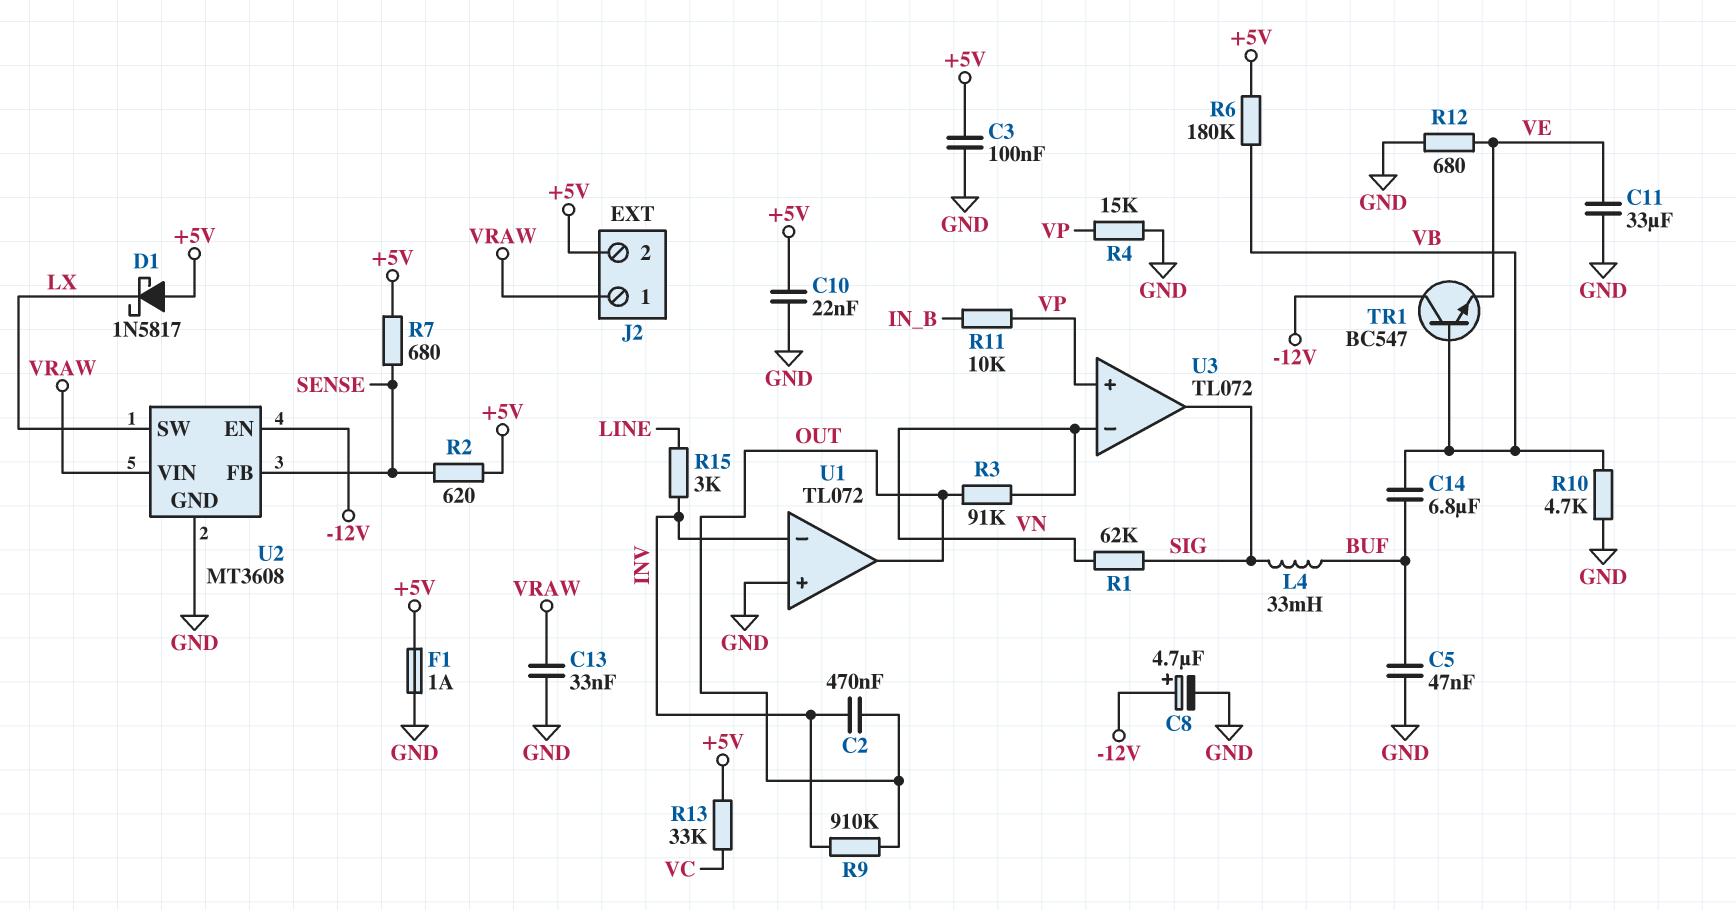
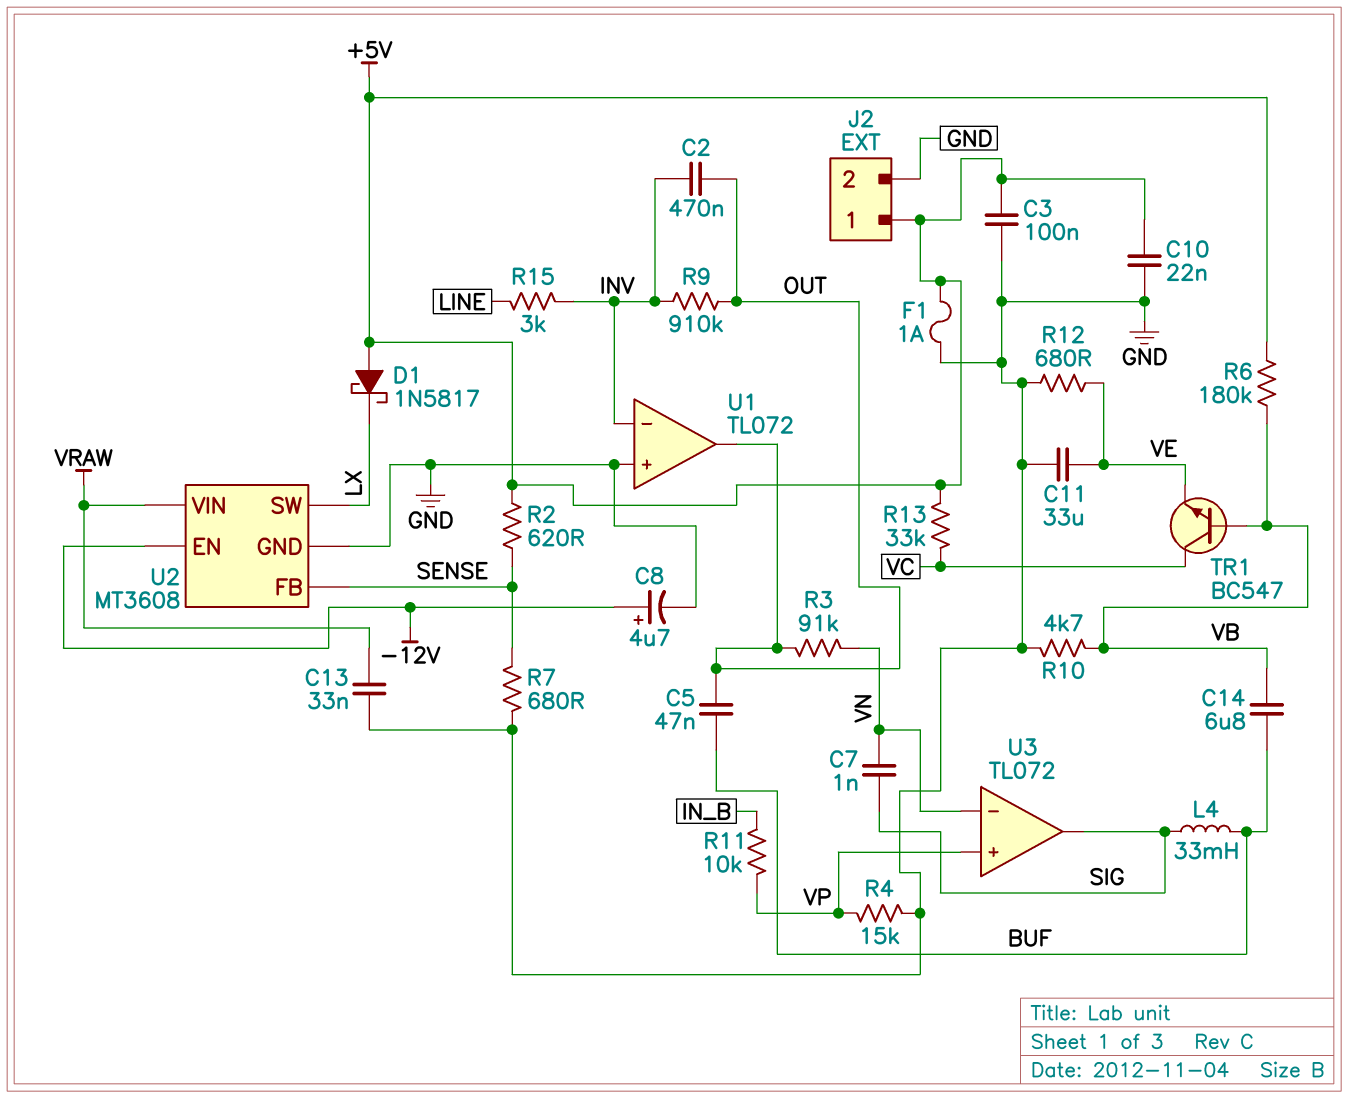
C5: 47nF (BUF, GND) -> 47nF (BUF, OUT)
C7: none -> 1nF (SIG, VN)
J2 pin 1: VRAW -> +5V
J2 pin 2: +5V -> GND
R1: 62k (SIG, VN) -> none
R7: 680 (+5V, SENSE) -> 680 (GND, SENSE)
TR1: NPN BC547 (B VB, C -12V, E VE) -> NPN BC547 (B VB, C VC, E VE)

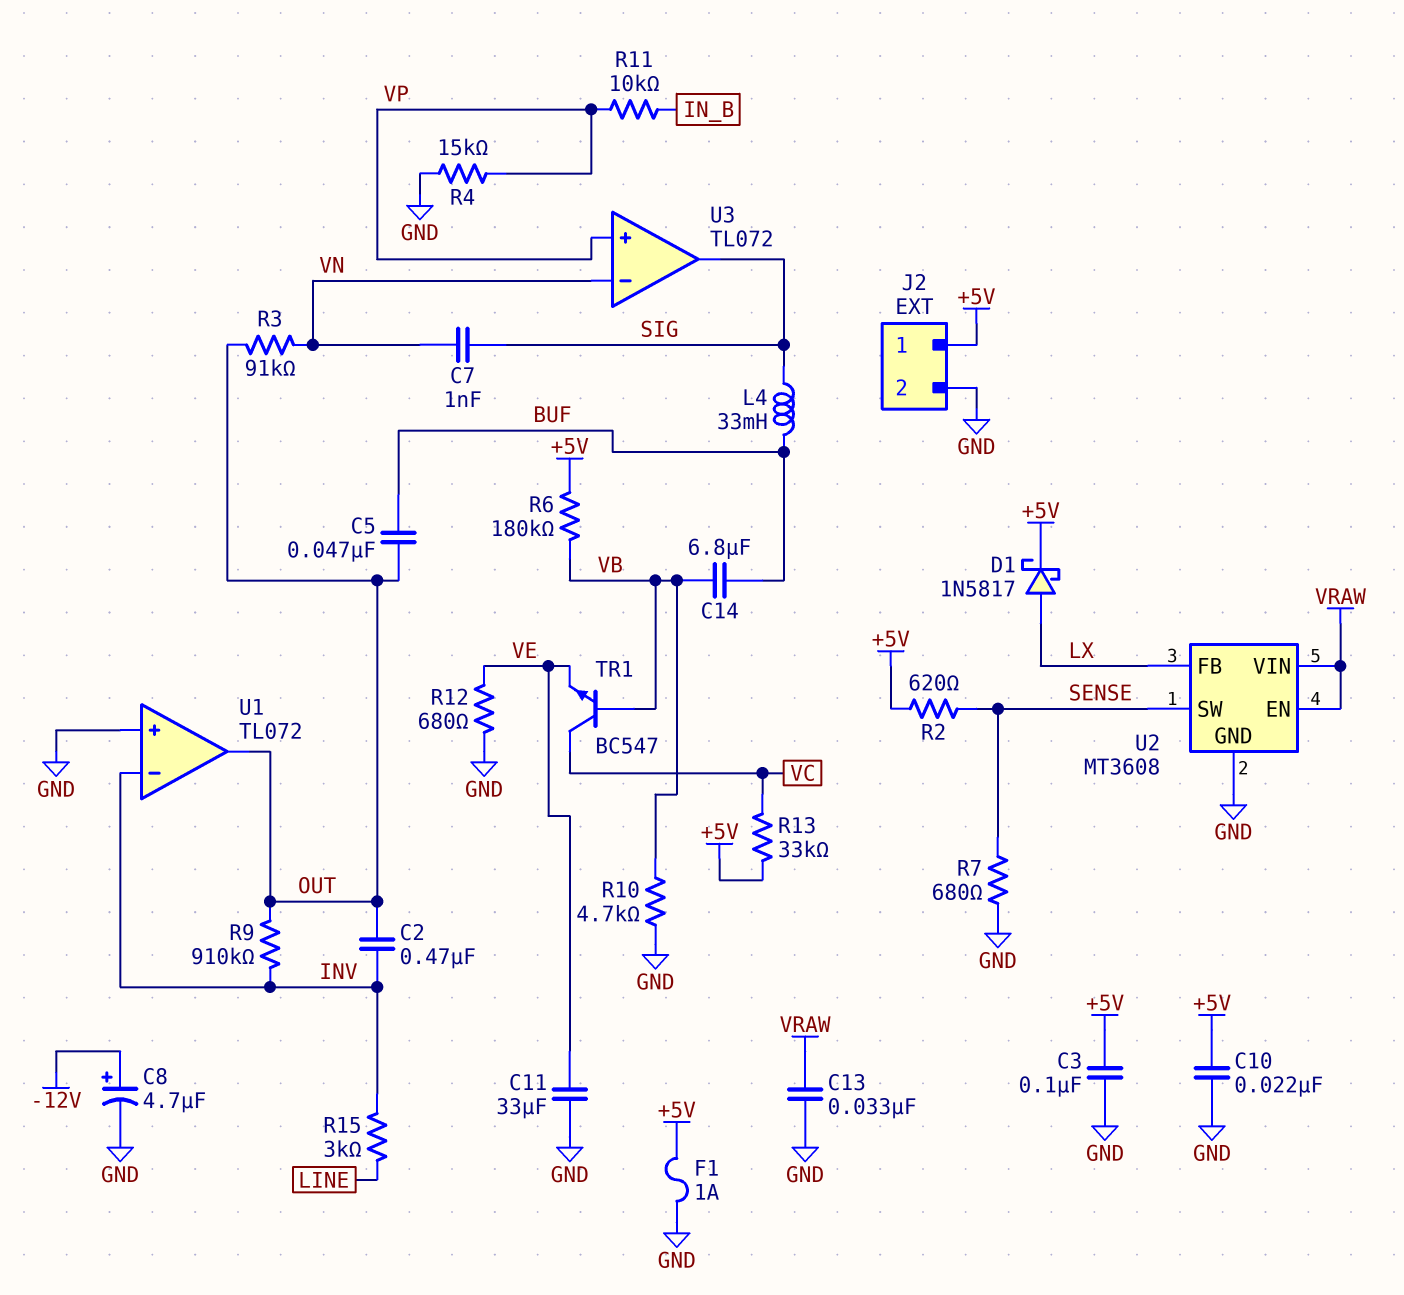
D1: schottky 1N5817 (A +5V, K LX) -> schottky 1N5817 (A LX, K +5V)
U2 pin EN: -12V -> VRAW
U2 pin FB: SENSE -> LX
U2 pin SW: LX -> SENSE

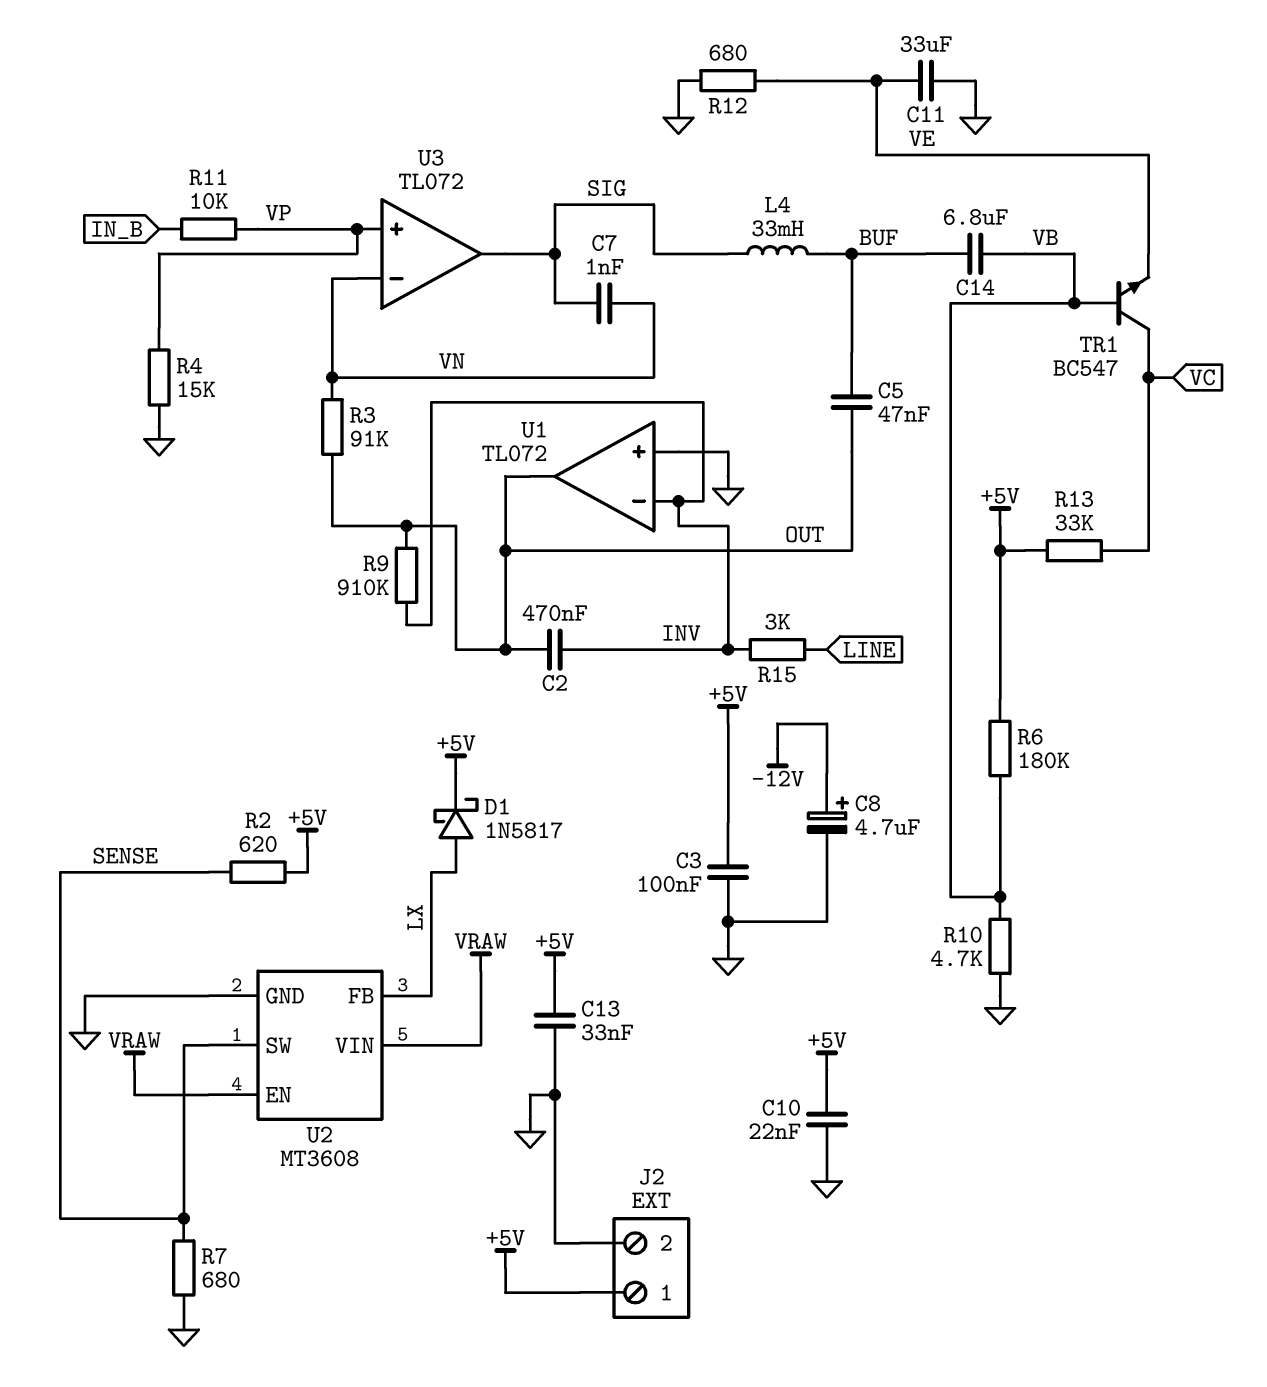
C13: 33nF (GND, VRAW) -> 33nF (+5V, GND)
F1: 1A (+5V, GND) -> none

